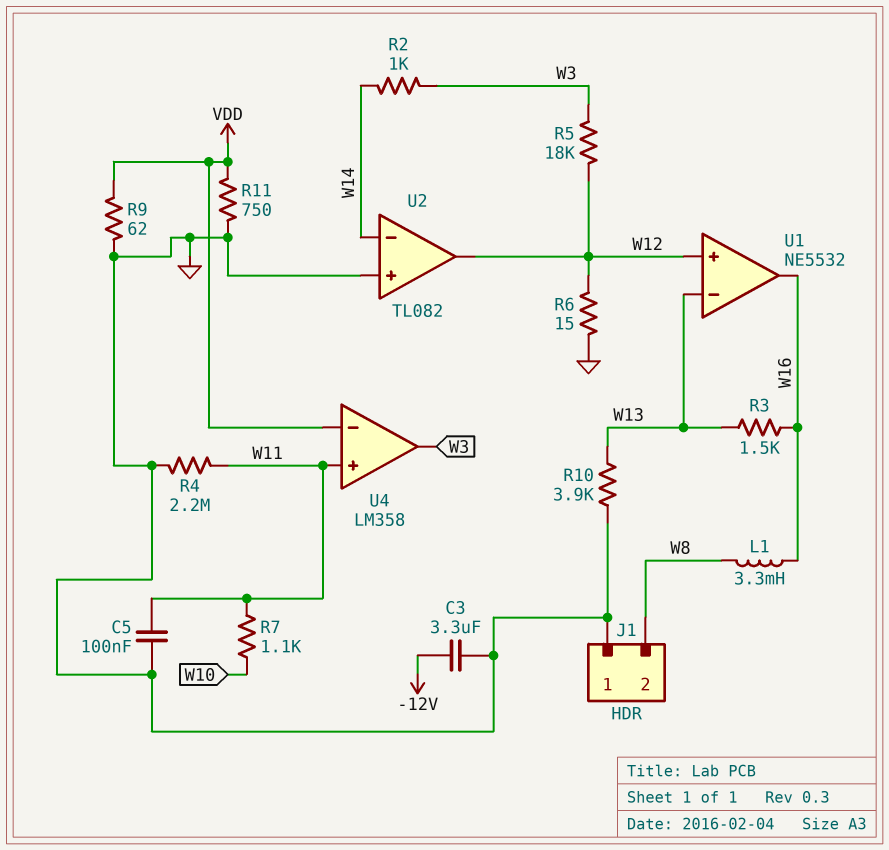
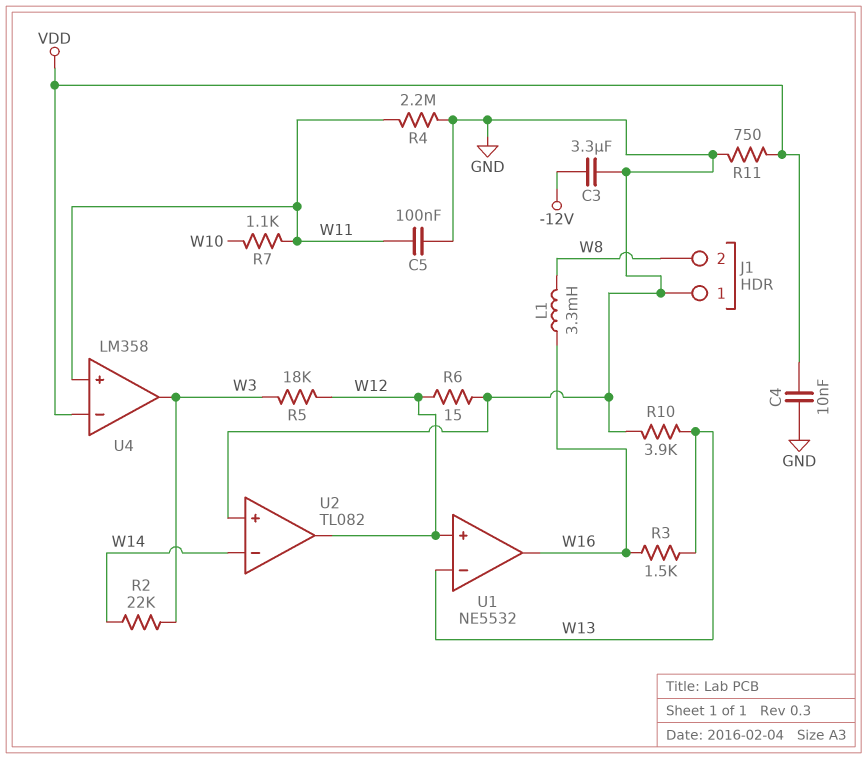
C4: none -> 10nF (GND, VDD)
R2: 1k (W3, W14) -> 22k (W3, W14)
R9: 62 (GND, VDD) -> none

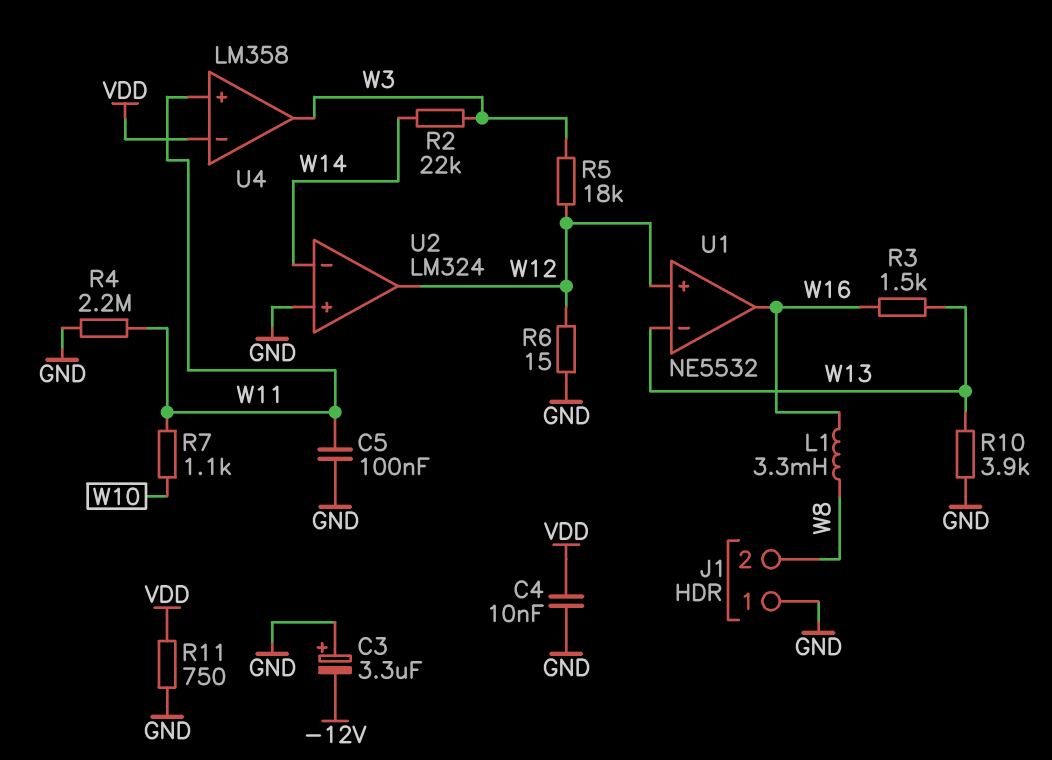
C3: 3.3uF (-12V, GND) -> 3.3uF (plus GND, minus -12V)
U2: TL082 -> LM324

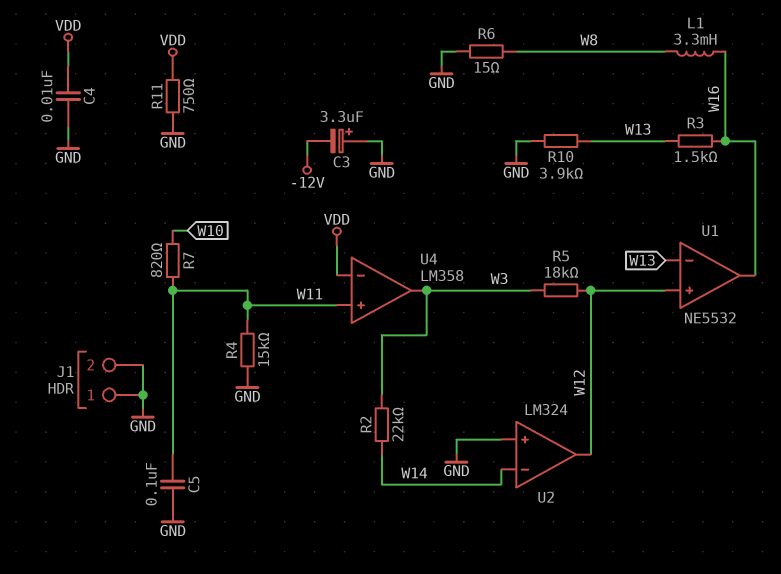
J1 pin 2: W8 -> GND
R4: 2.2M (GND, W11) -> 15k (GND, W11)
R6: 15 (GND, W12) -> 15 (GND, W8)
R7: 1.1k (W10, W11) -> 820 (W10, W11)

